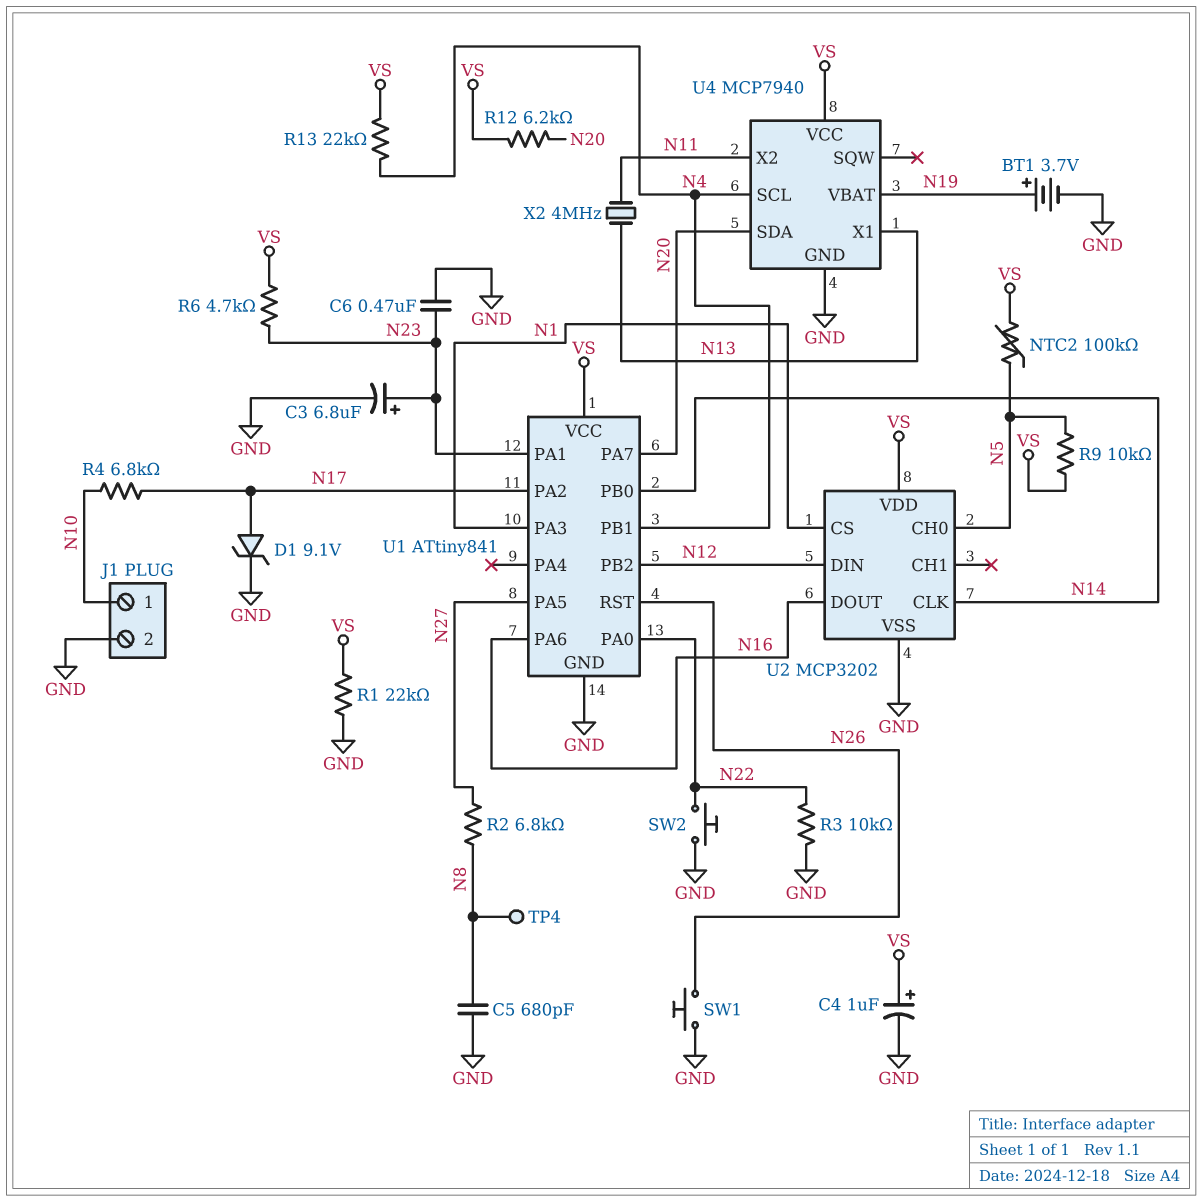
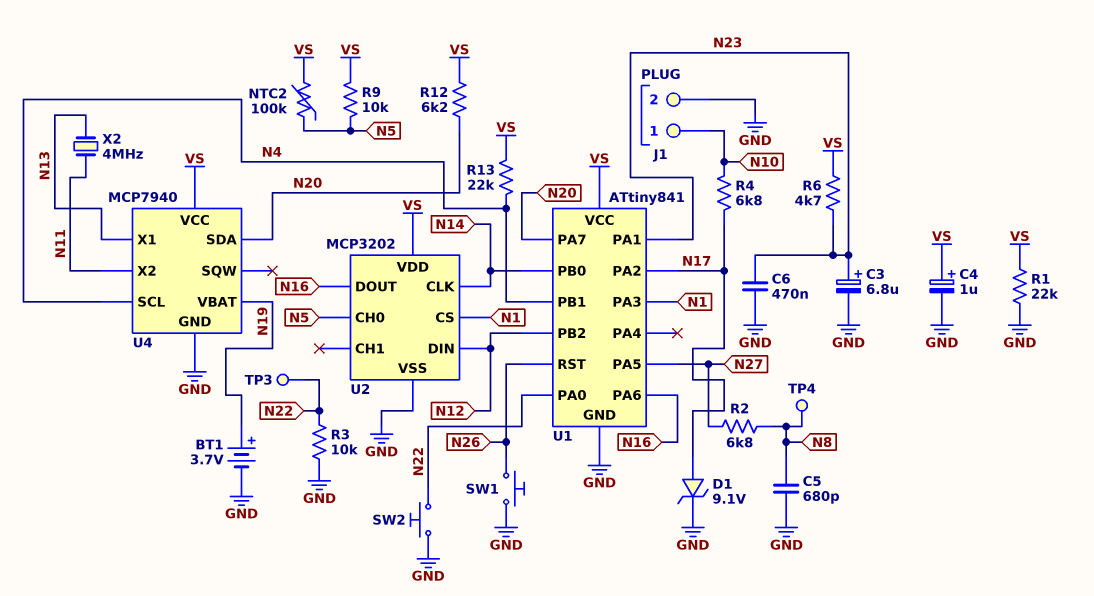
TP3: none -> test point (N22)

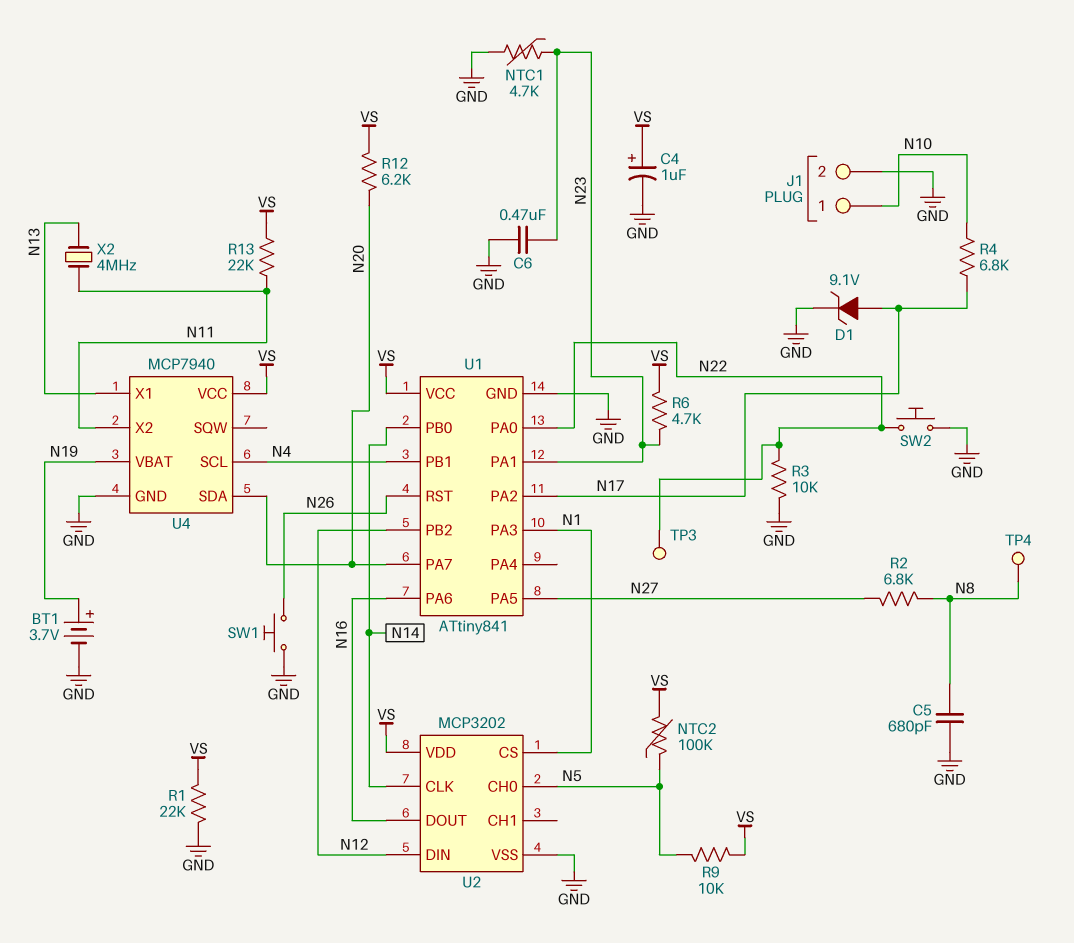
C3: 6.8uF (plus N23, minus GND) -> none
NTC1: none -> 4.7k (GND, N23)
R13: 22k (N4, VS) -> 22k (N11, VS)

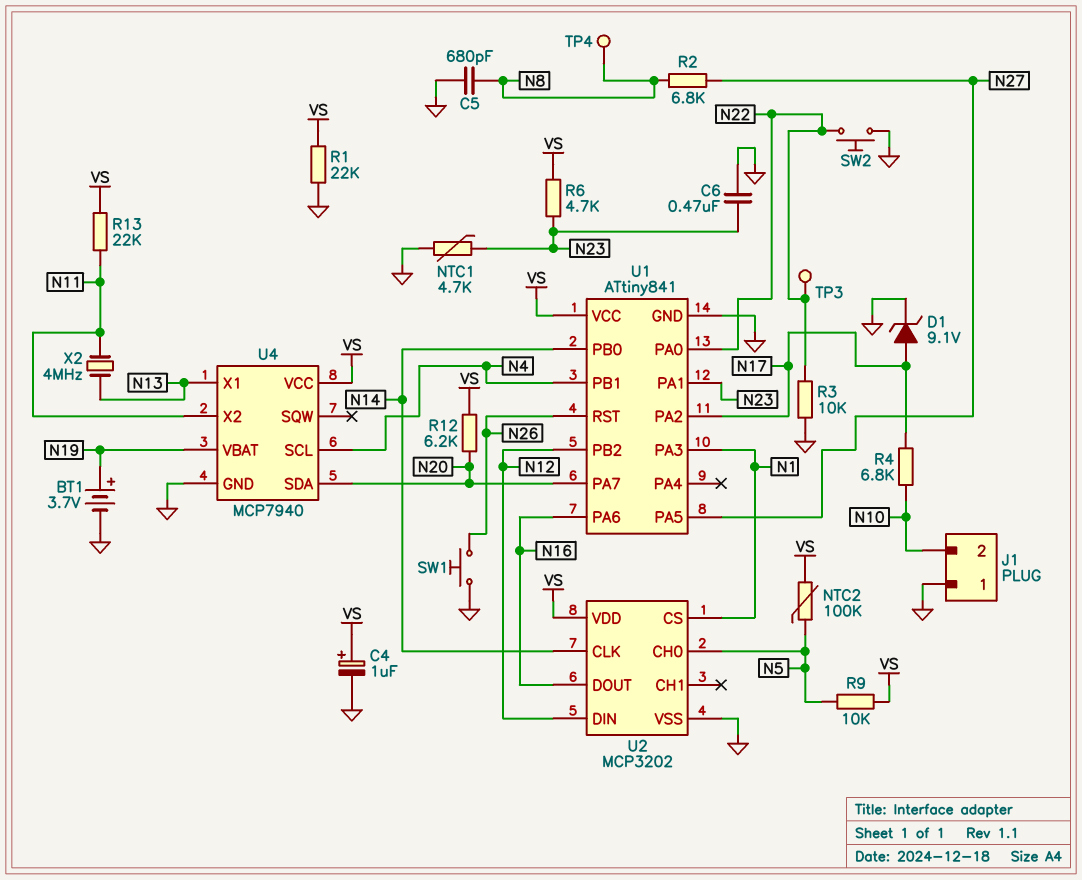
J1 pin 1: N10 -> GND
J1 pin 2: GND -> N10

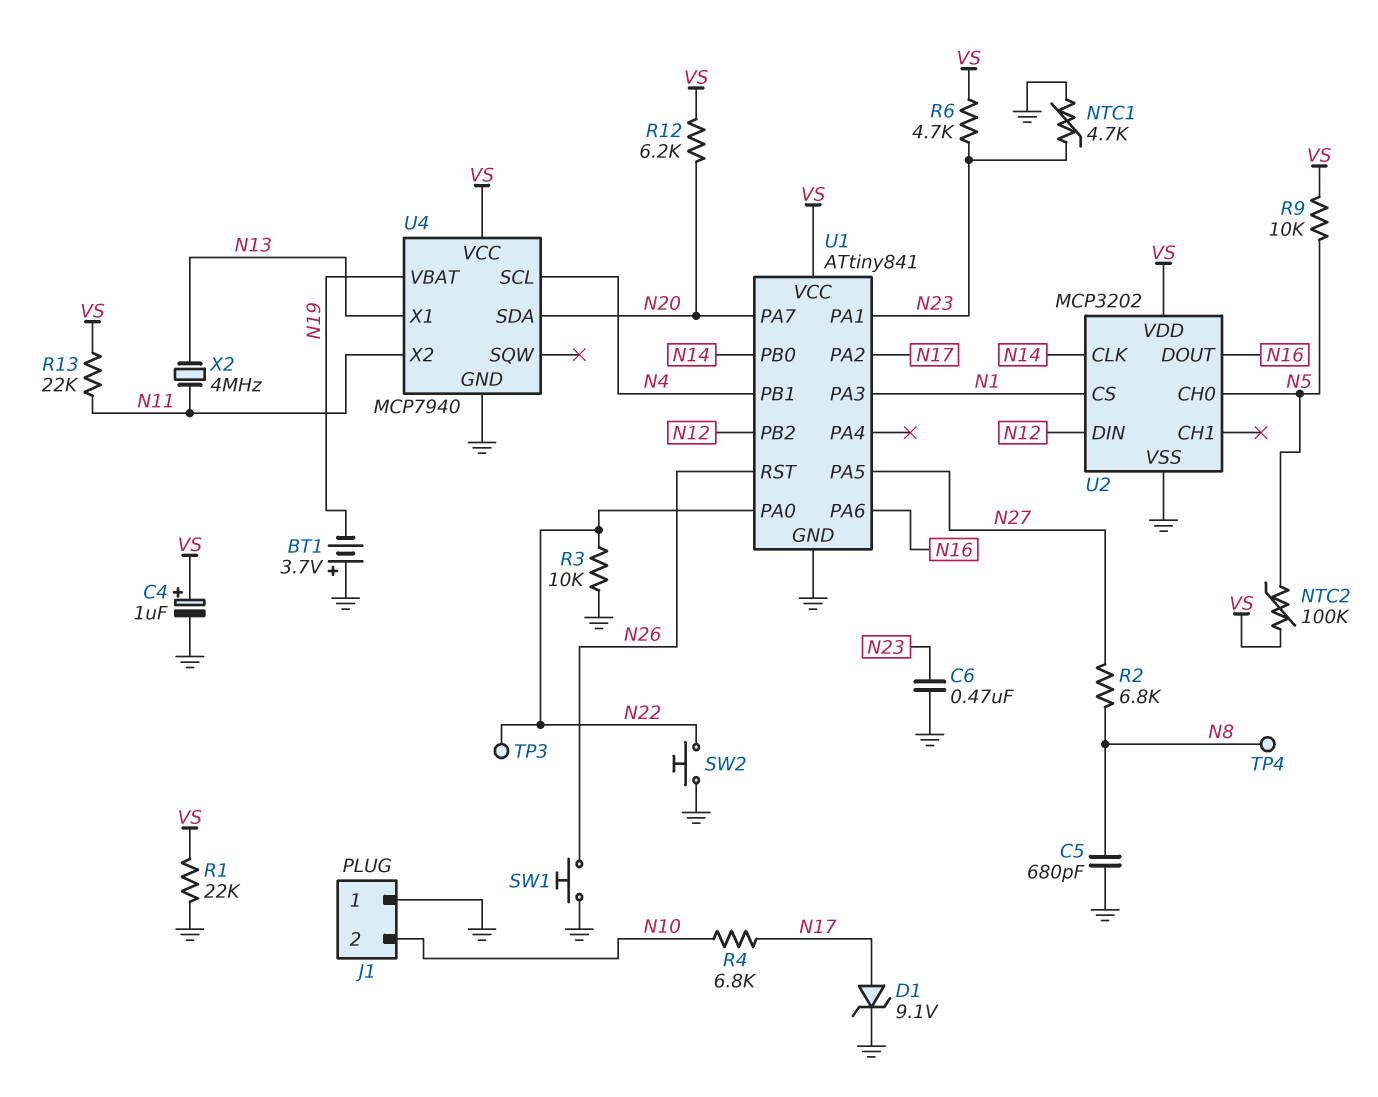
BT1: 3.7V (plus N19, minus GND) -> 3.7V (plus GND, minus N19)

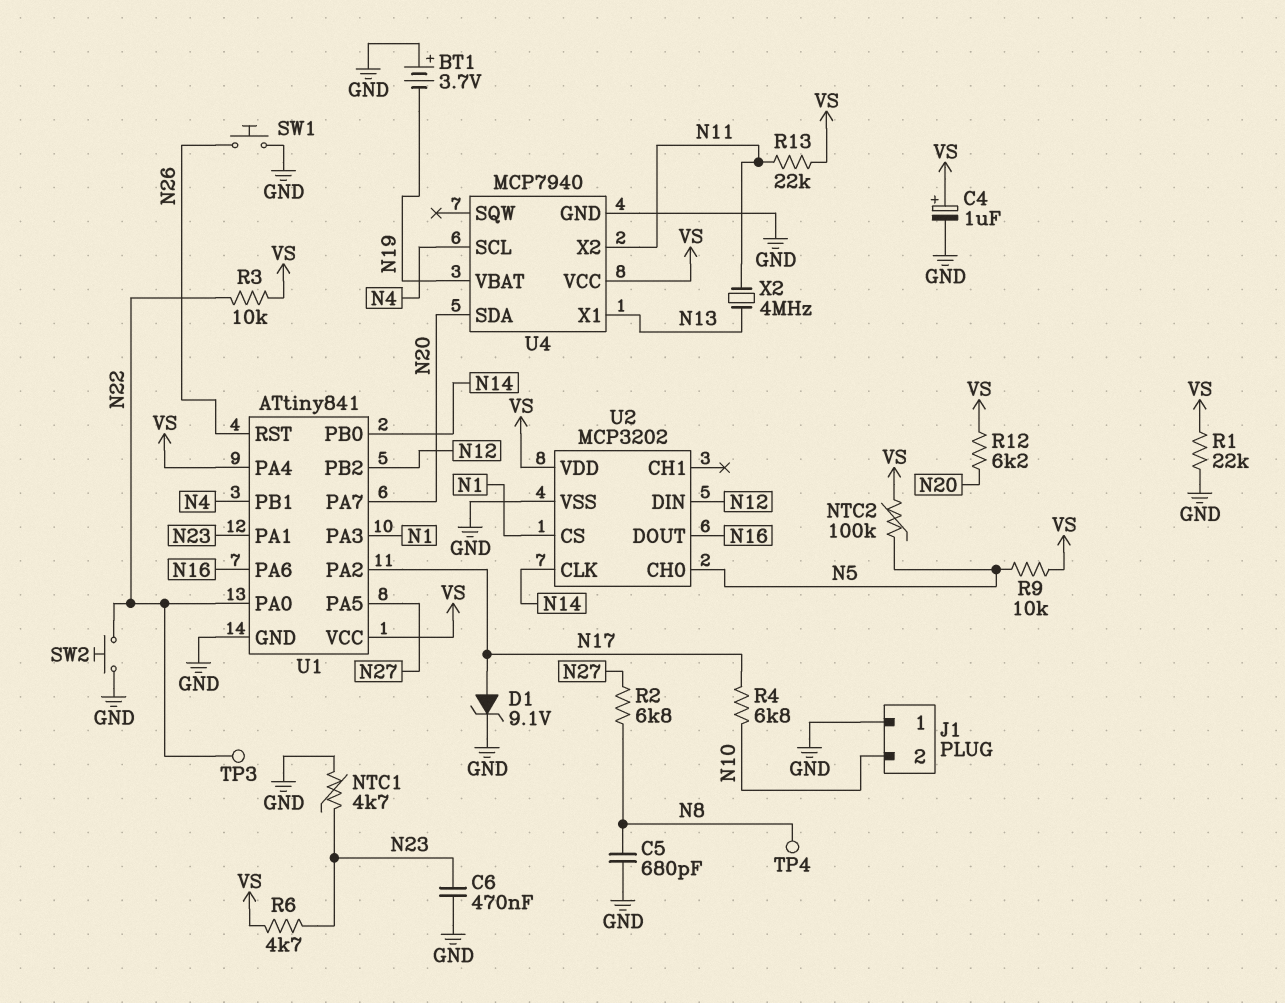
R3: 10k (GND, N22) -> 10k (N22, VS)
U1 pin PA4: none -> VS

